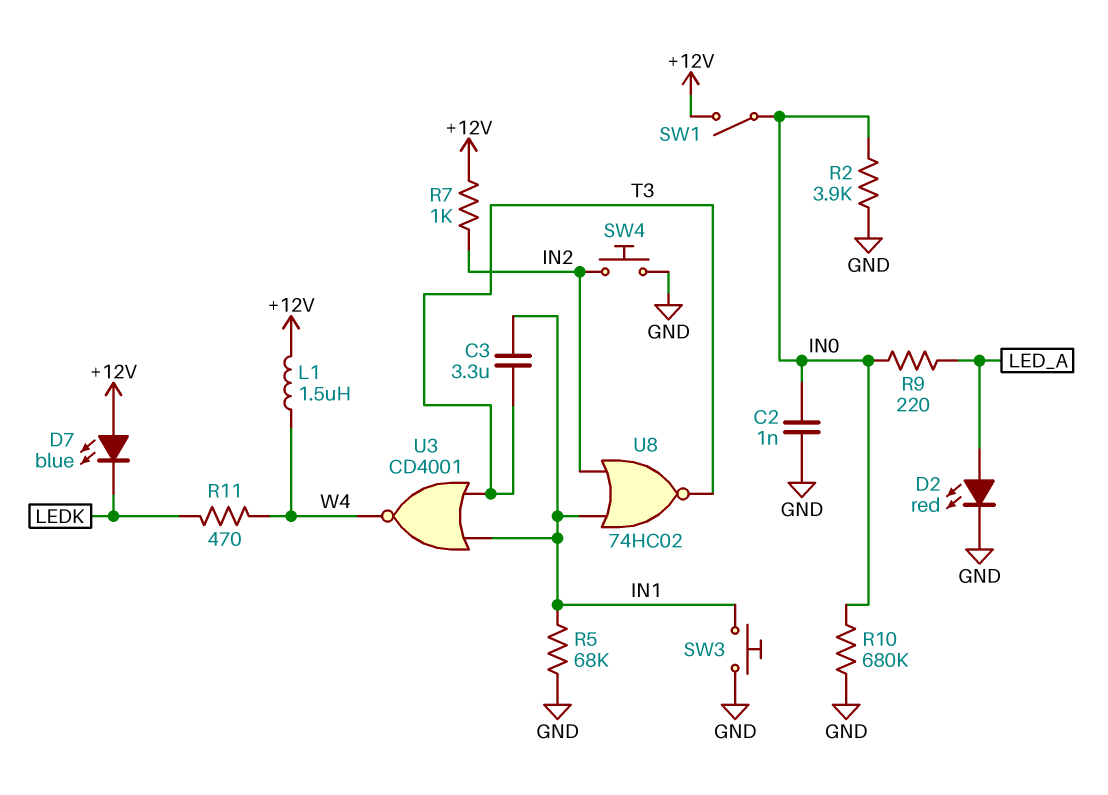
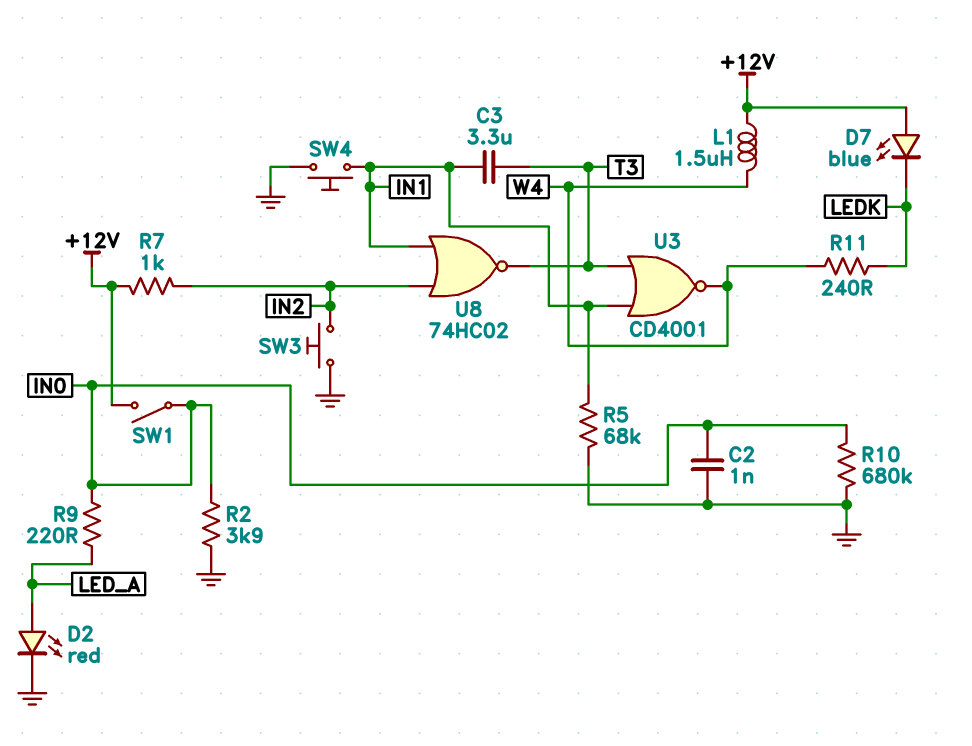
R11: 470 (LEDK, W4) -> 240 (LEDK, W4)
SW3: button (GND, IN1) -> button (GND, IN2)
SW4: button (GND, IN2) -> button (GND, IN1)

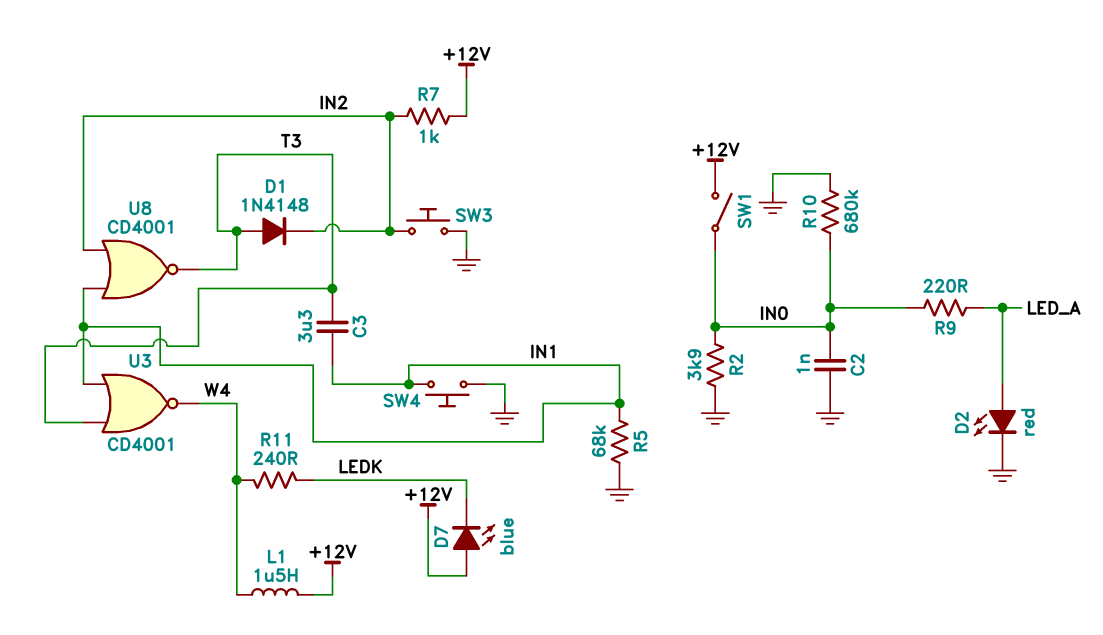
D1: none -> diode 1N4148 (A T3, K IN2)
U8: NOR 74HC02 (in IN1, in IN2, out T3) -> NOR CD4001 (in IN1, in IN2, out T3)

